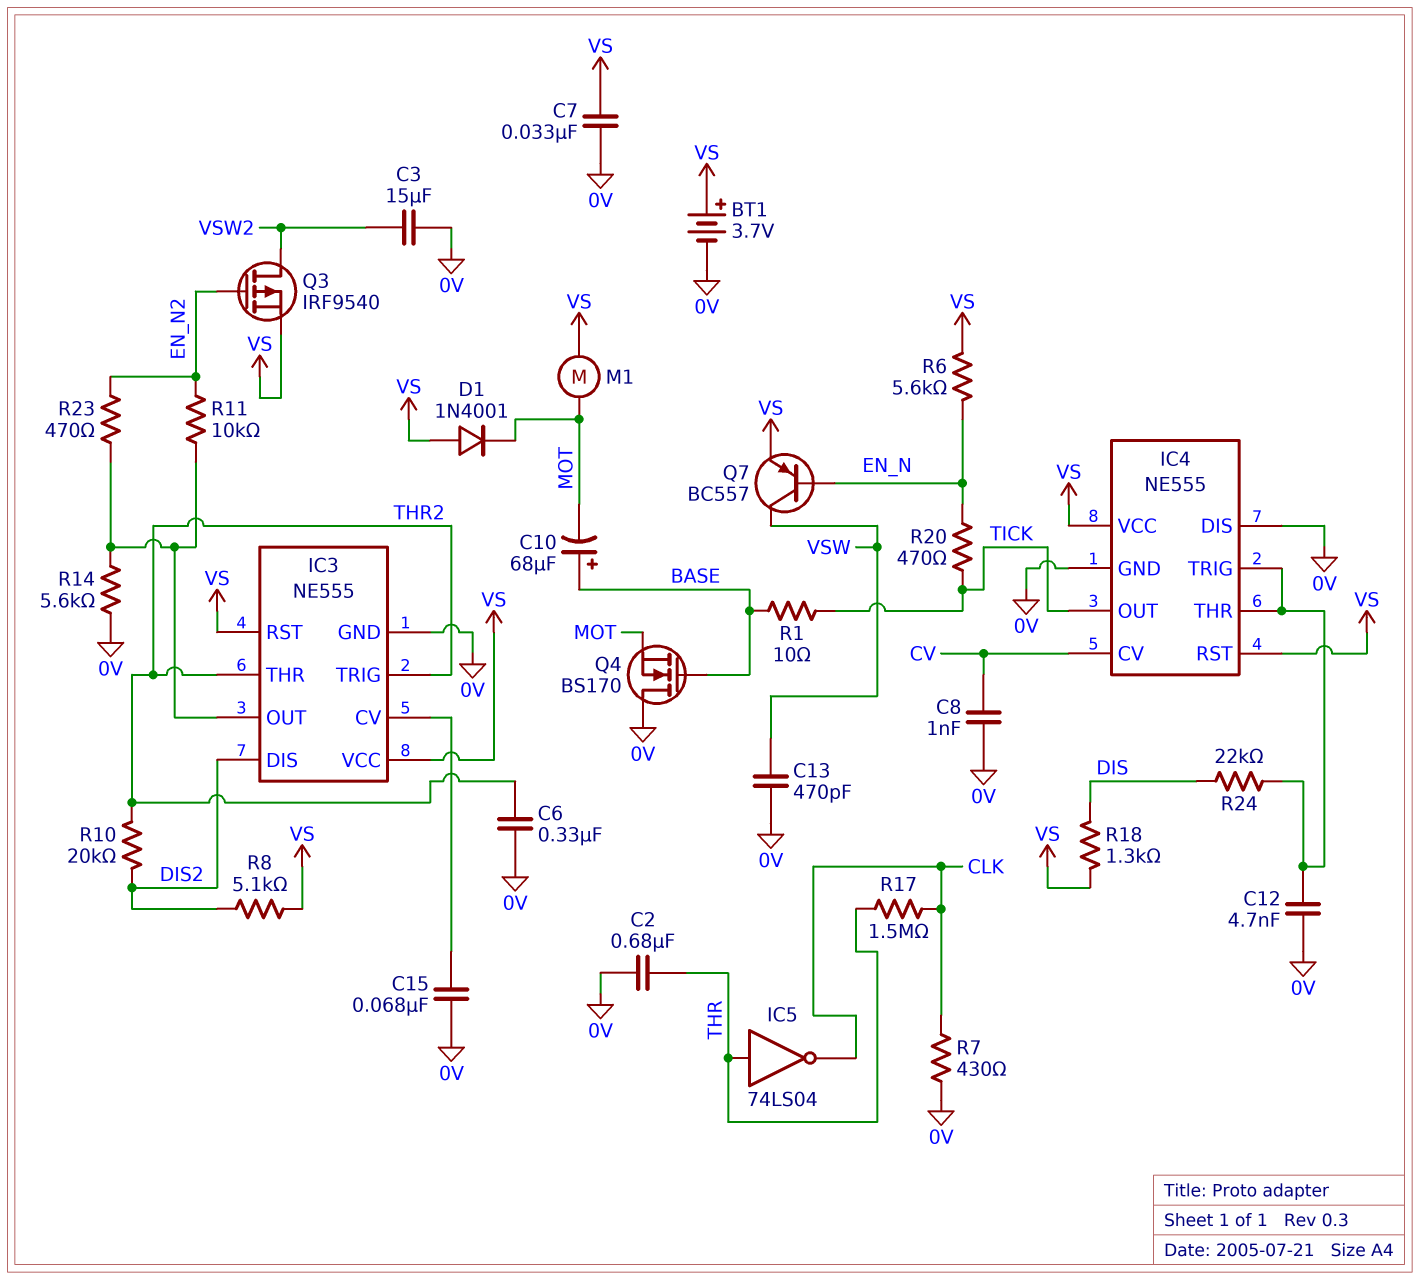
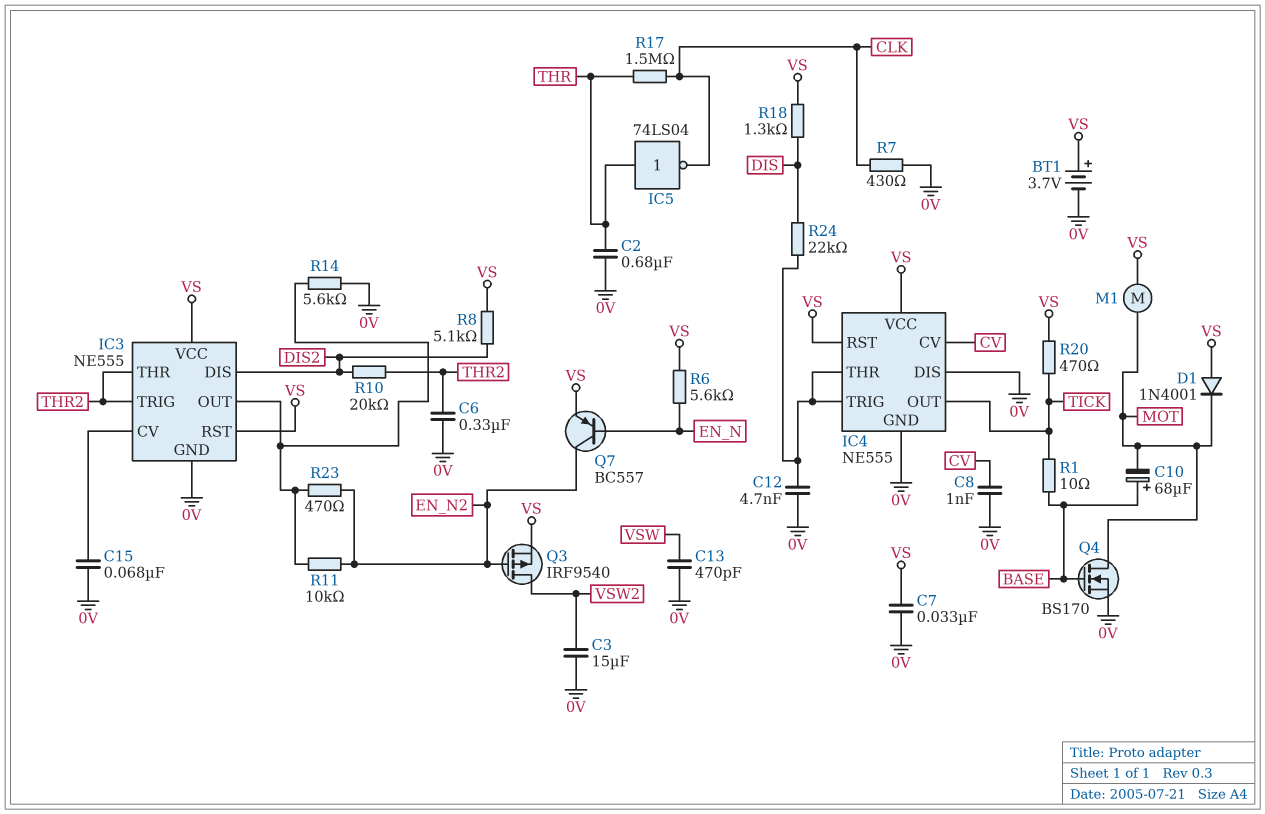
Q4: NMOS BS170 (G BASE, D 0V, S MOT) -> NMOS BS170 (G BASE, D MOT, S 0V)
Q7: PNP BC557 (B EN_N, C VSW, E VS) -> PNP BC557 (B EN_N, C EN_N2, E VS)
R20: 470 (EN_N, TICK) -> 470 (TICK, VS)

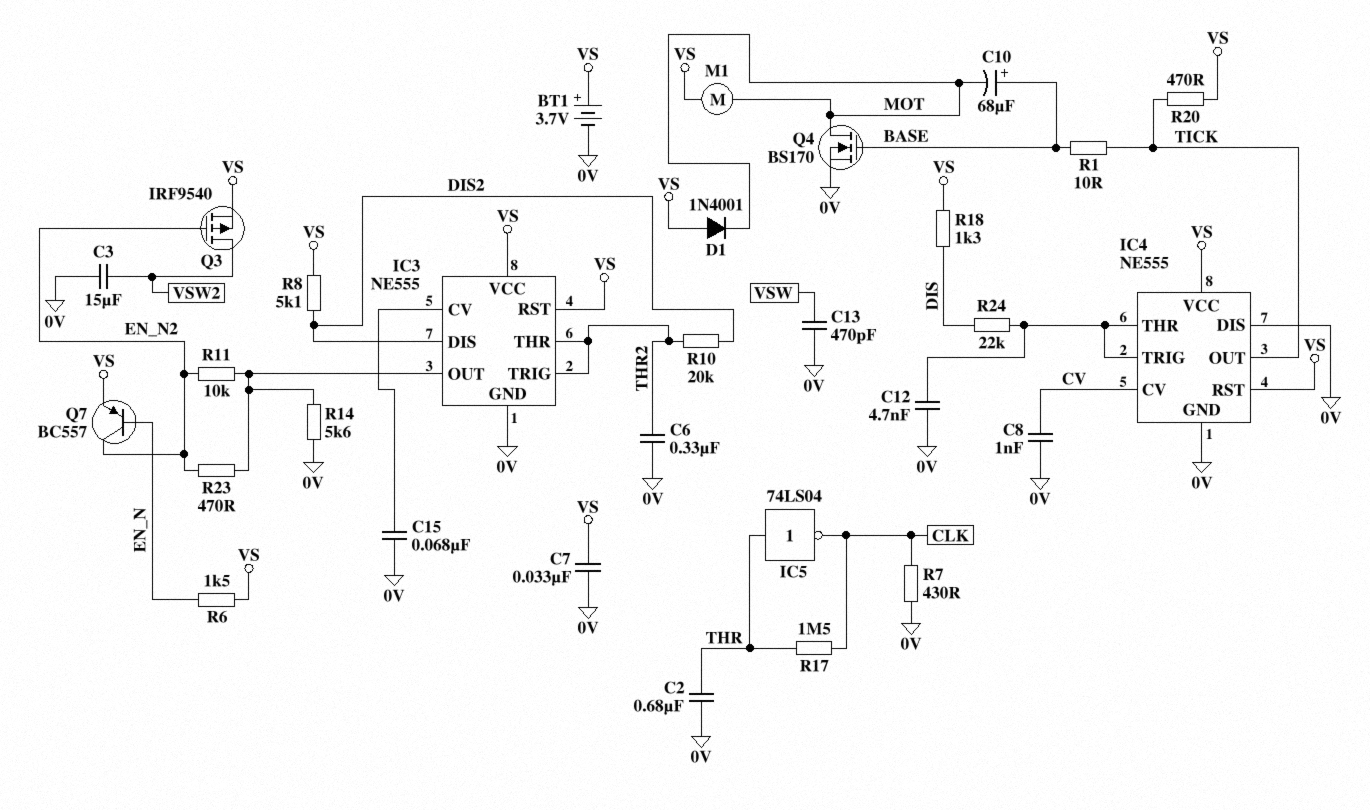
R6: 5.6k (EN_N, VS) -> 1.5k (EN_N, VS)

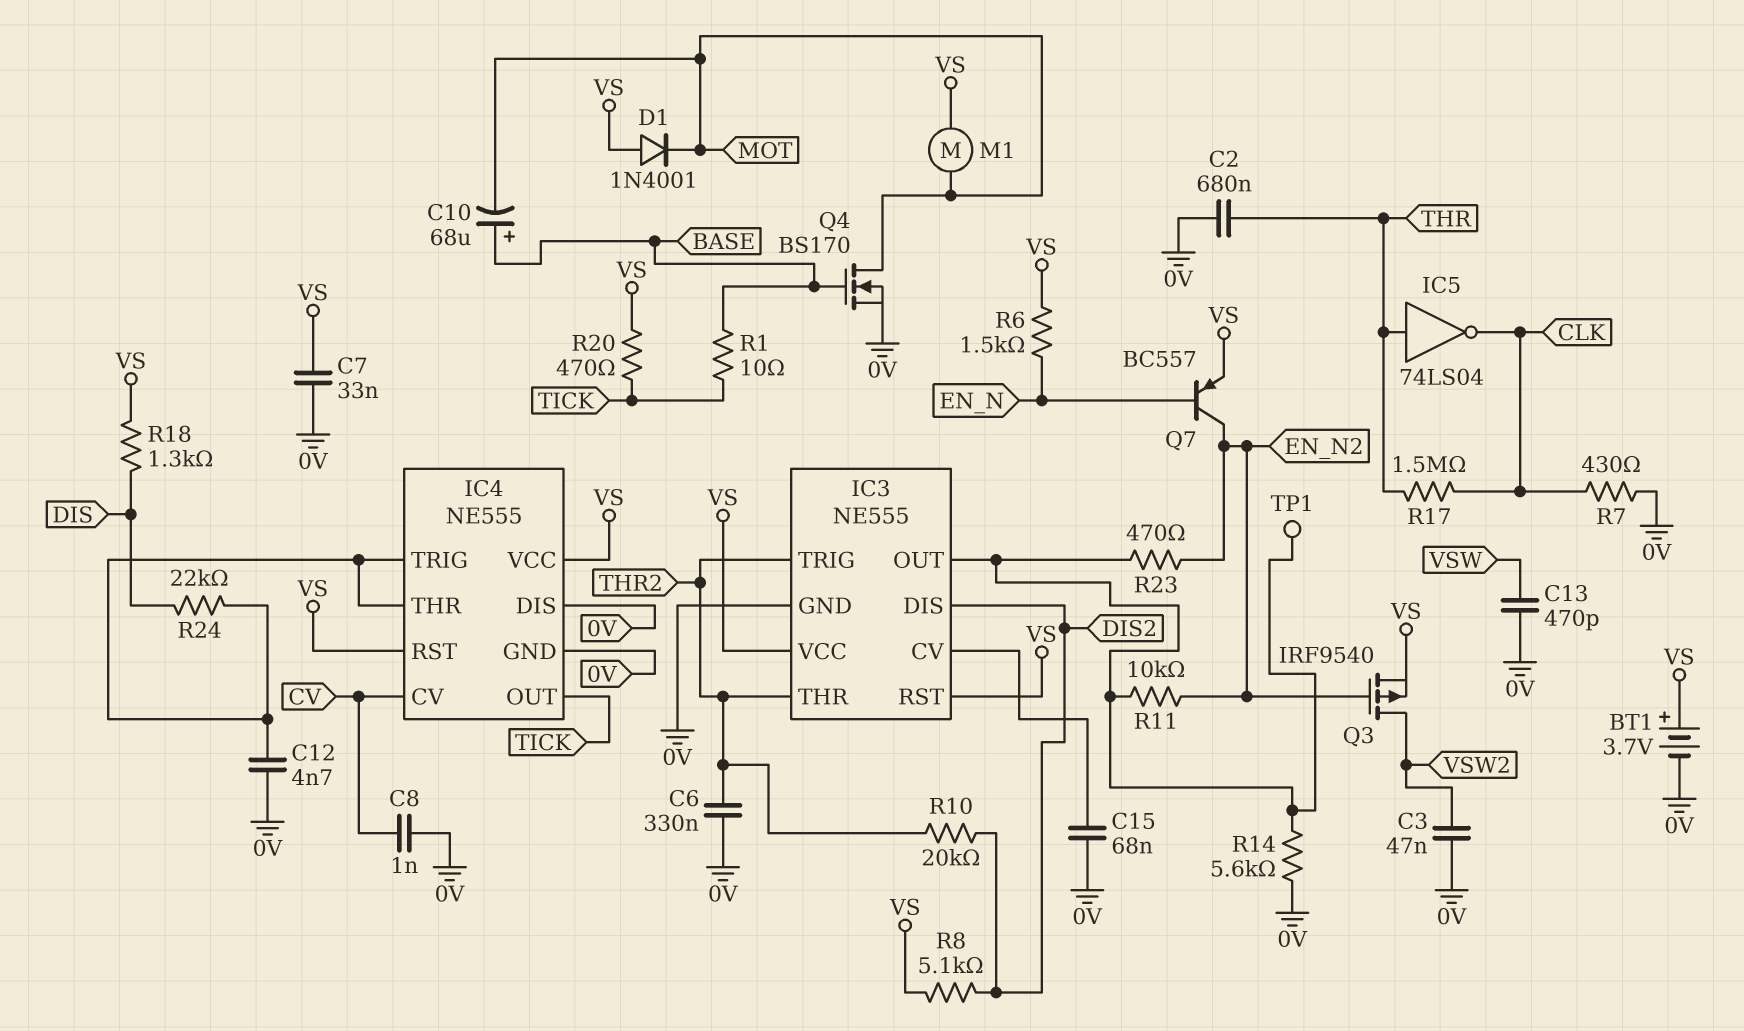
C3: 15uF (0V, VSW2) -> 47nF (0V, VSW2)
TP1: none -> test point (IC3/OUT)

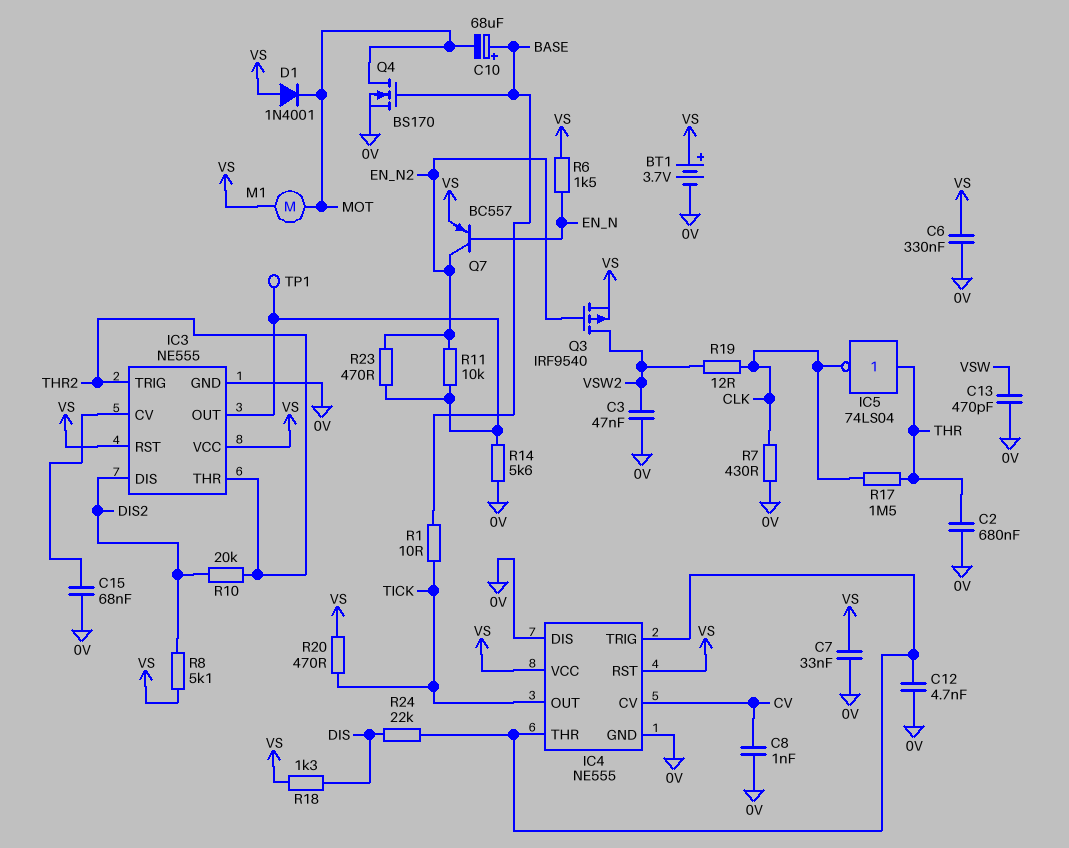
C6: 330nF (0V, THR2) -> 330nF (0V, VS)
R19: none -> 12 (CLK, VSW2)

